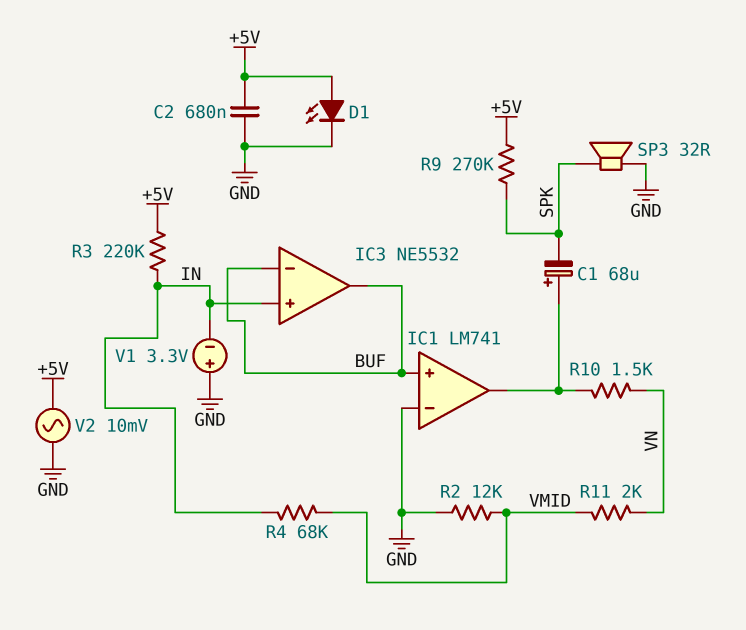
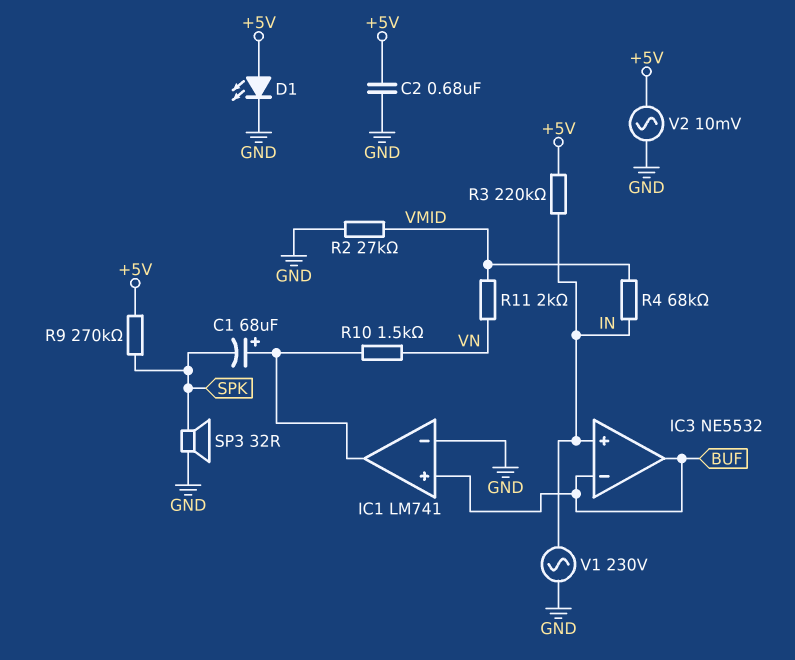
R2: 12k (GND, VMID) -> 27k (GND, VMID)
V1: 3.3V (plus GND, minus IN) -> AC 230V (GND, IN)

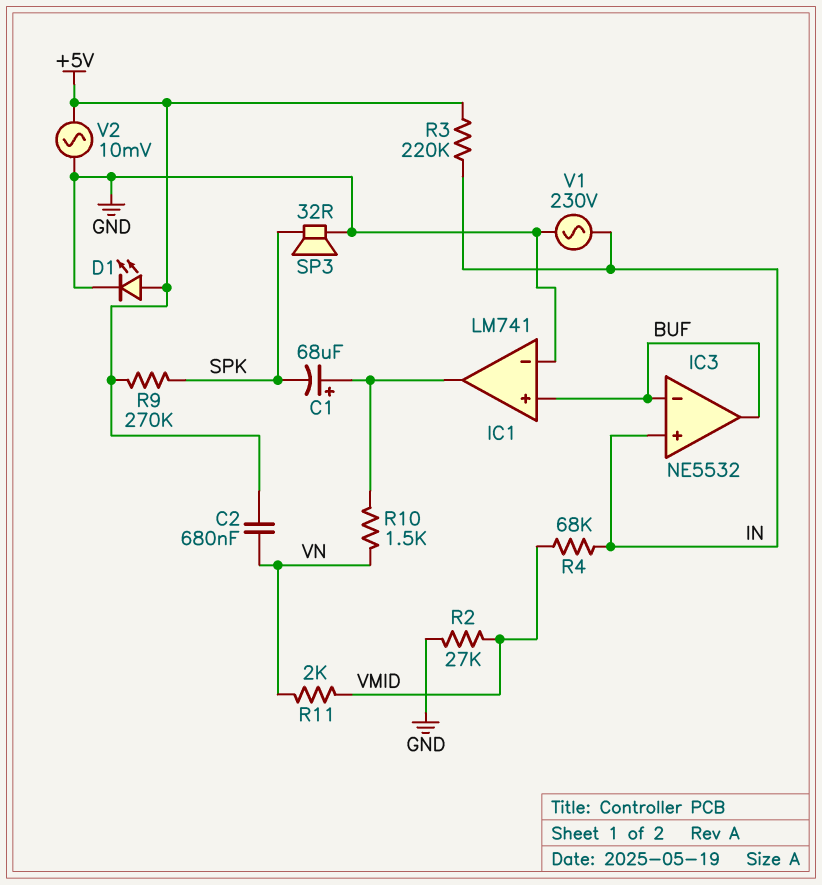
C2: 680nF (+5V, GND) -> 680nF (+5V, VN)

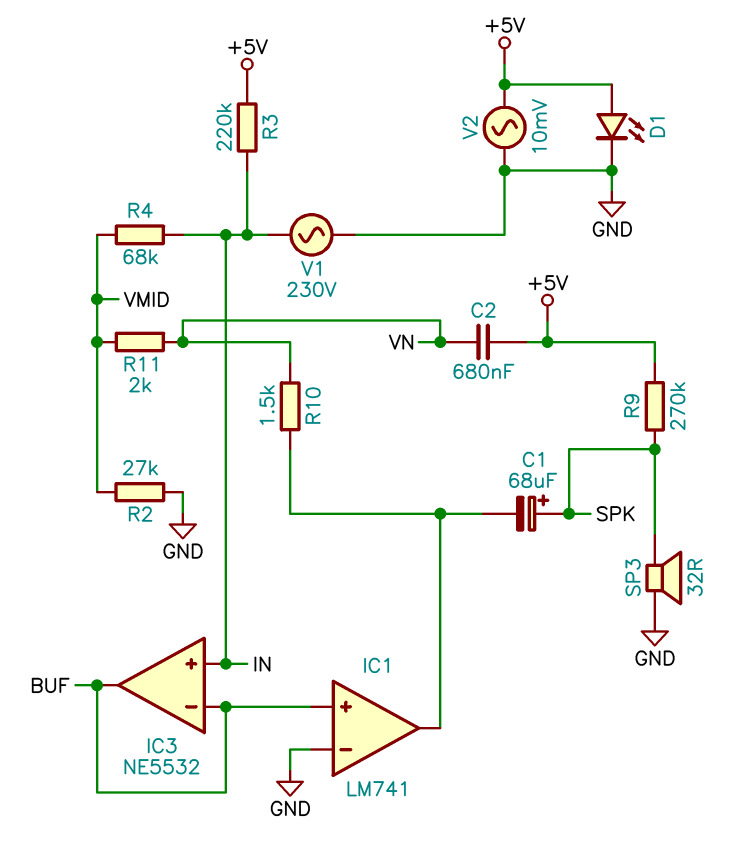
C1: 68uF (plus IC1/out, minus SPK) -> 68uF (plus SPK, minus IC1/out)

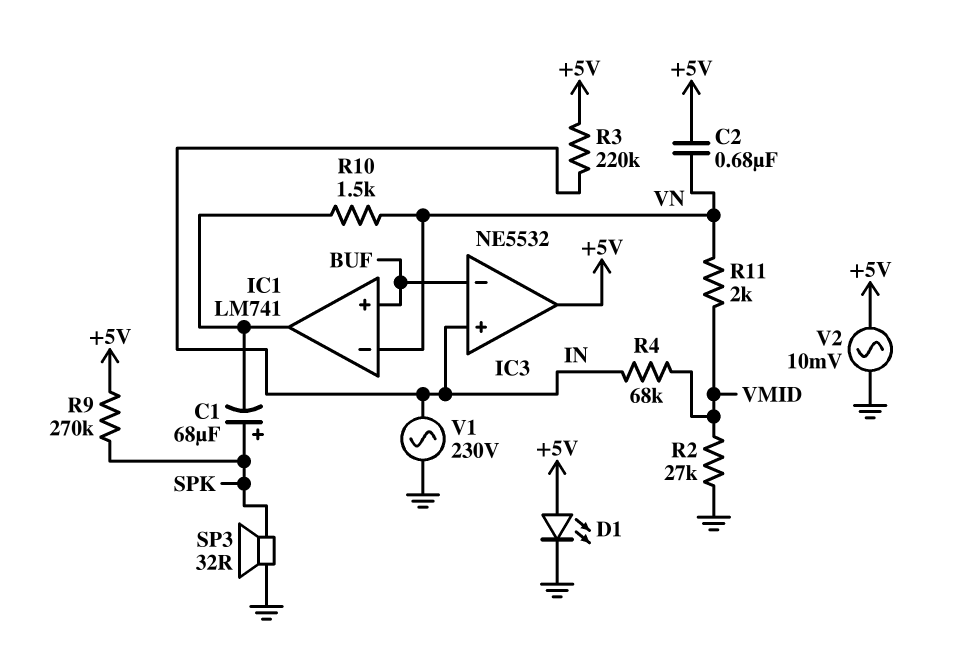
IC1 pin in-: GND -> VN
IC3 pin out: BUF -> +5V

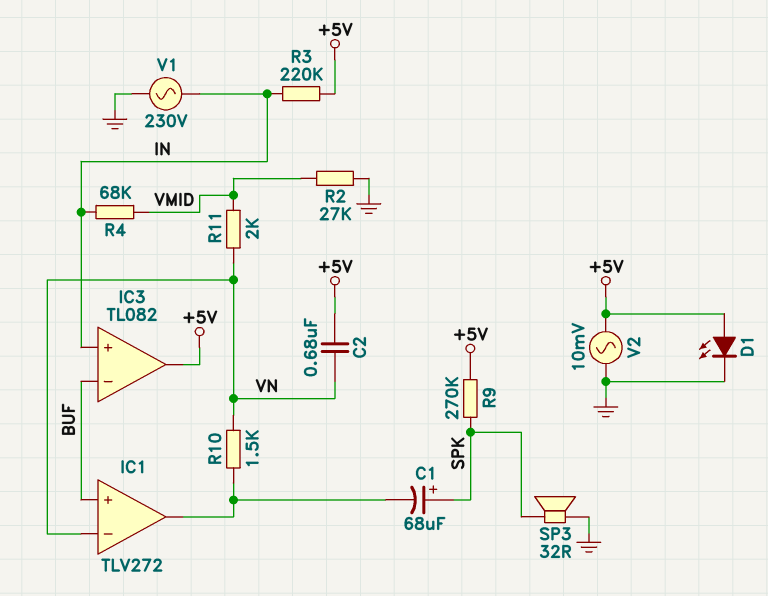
IC1: LM741 -> TLV272
IC3: NE5532 -> TL082

